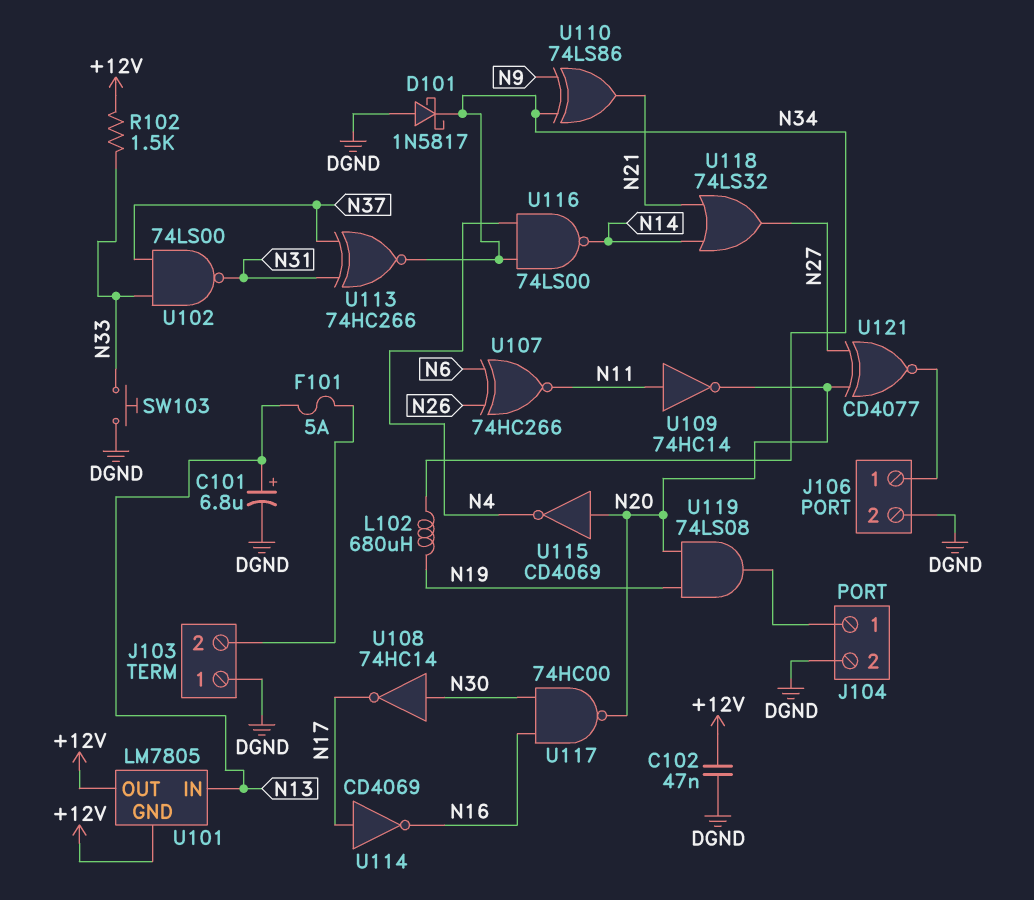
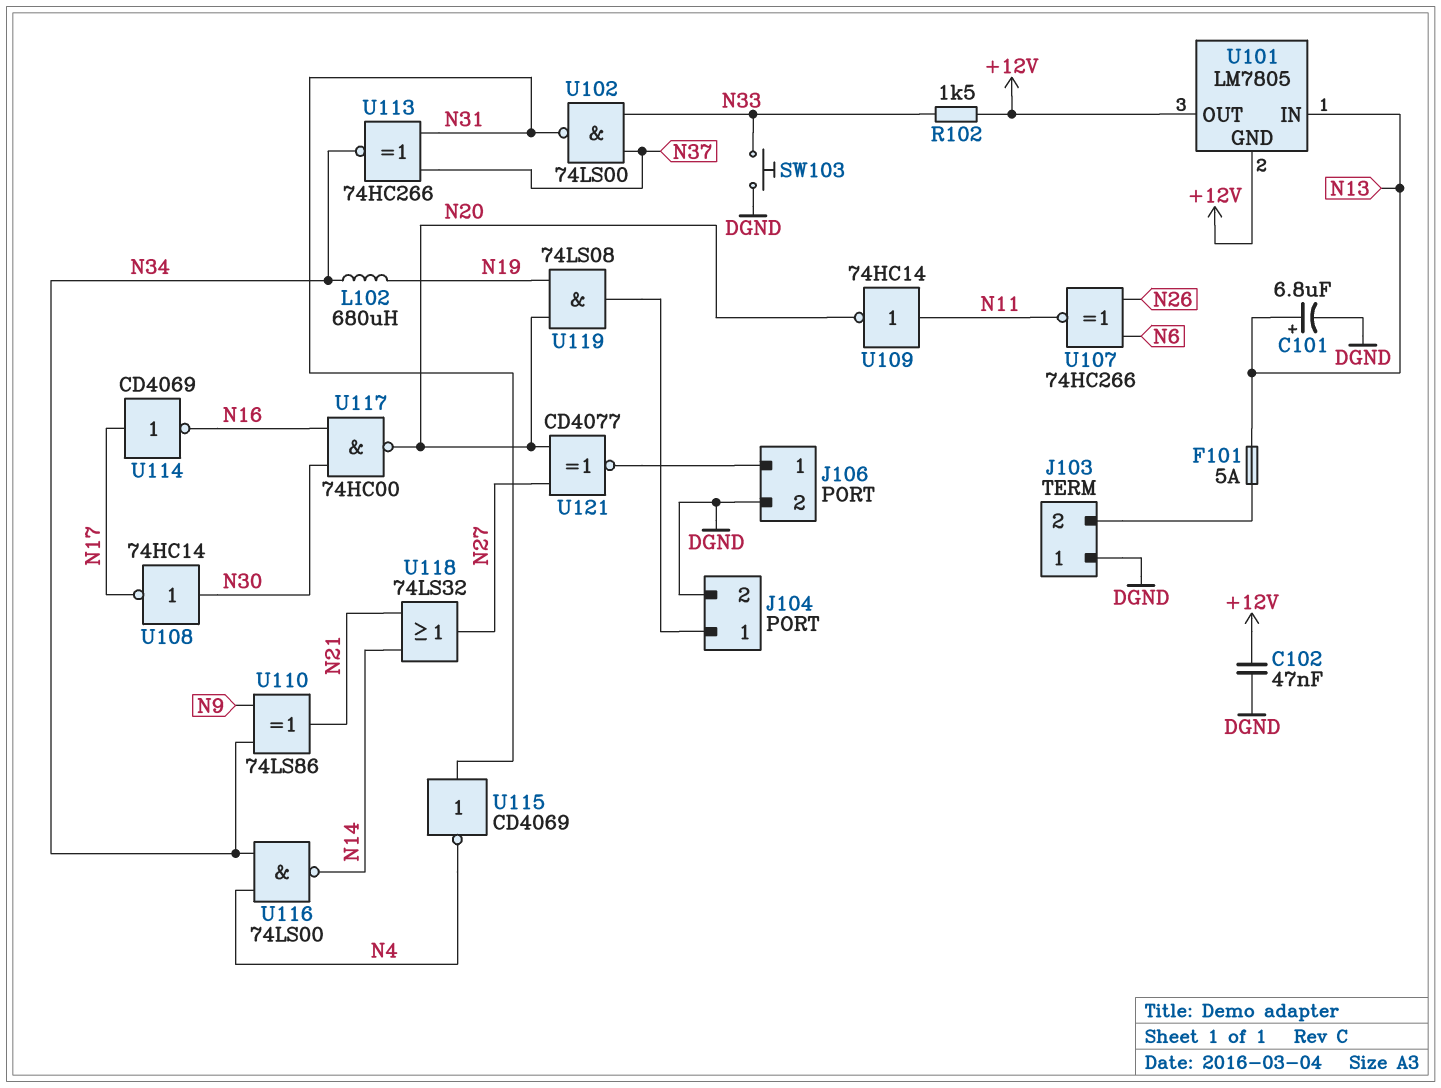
D101: schottky 1N5817 (A DGND, K N34) -> none
U115: NOT CD4069 (in N20, out N4) -> NOT CD4069 (in N31, out N4)

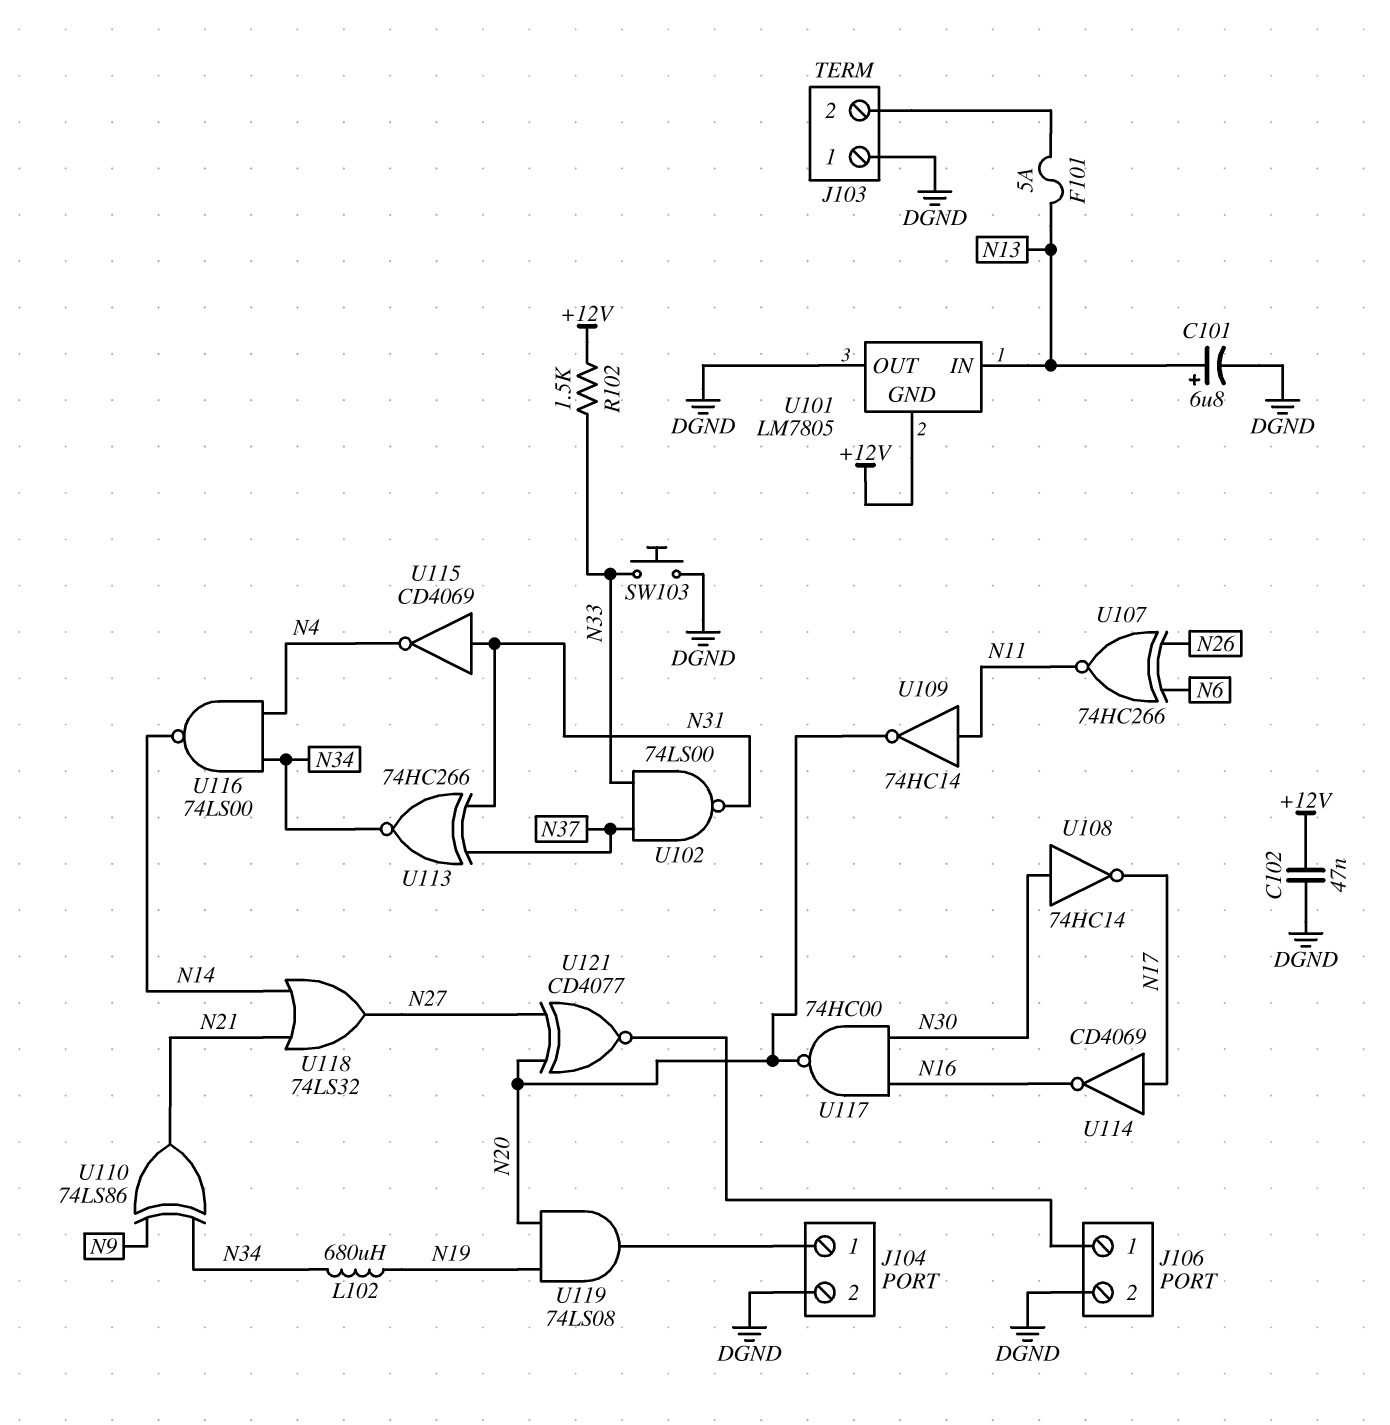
U101 pin OUT: +12V -> DGND

